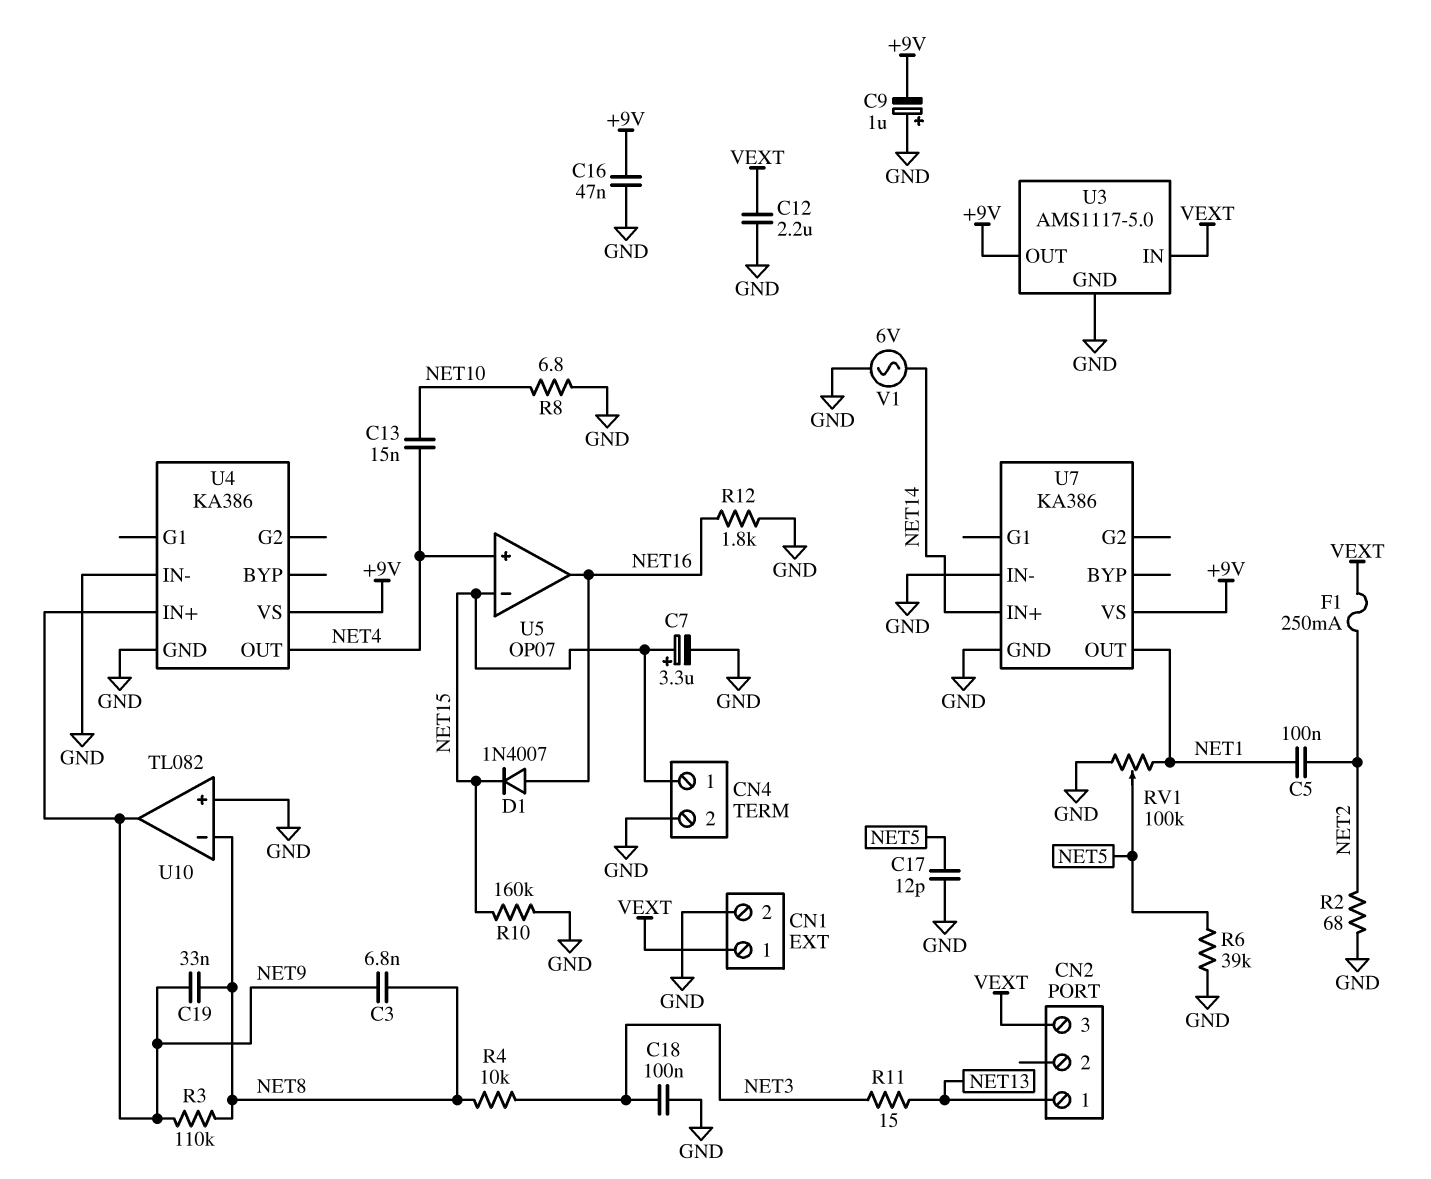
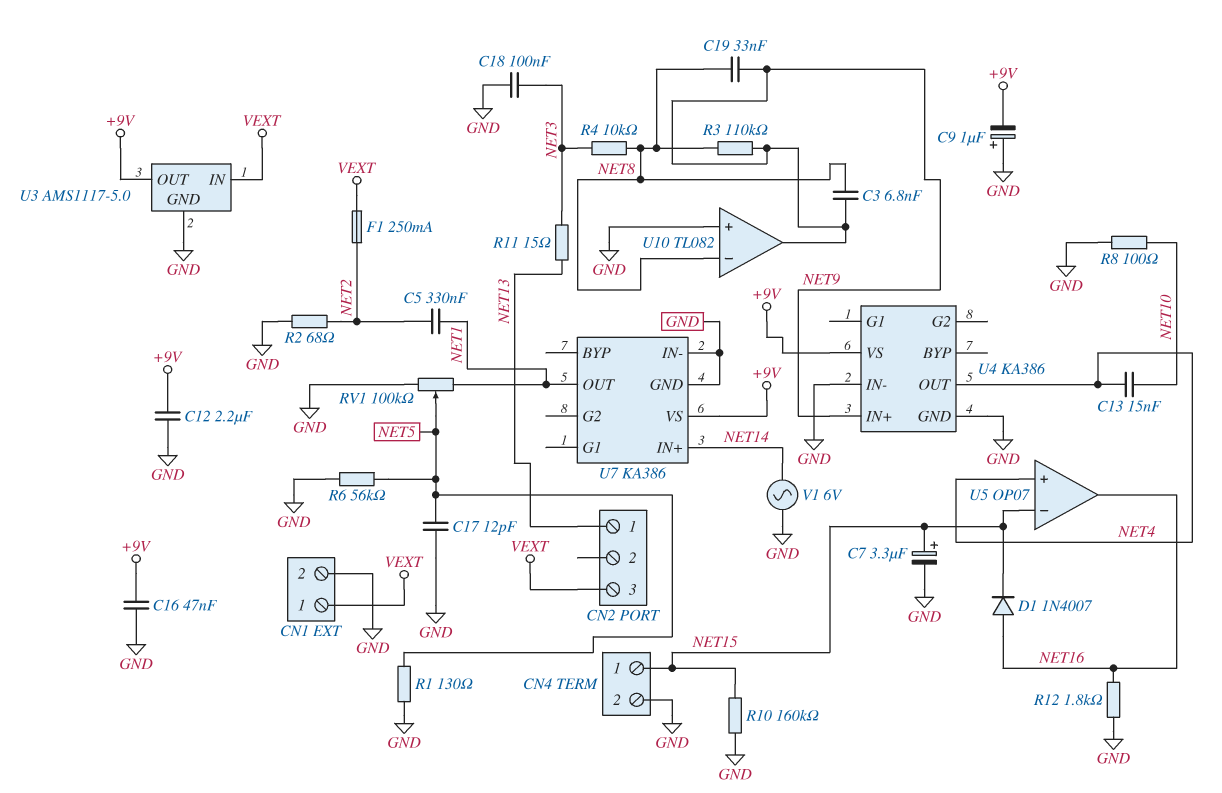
C5: 100nF (NET1, NET2) -> 330nF (NET1, NET2)
C12: 2.2uF (GND, VEXT) -> 2.2uF (+9V, GND)
R1: none -> 130 (GND, NET5)
R6: 39k (GND, NET5) -> 56k (GND, NET5)
R8: 6.8 (GND, NET10) -> 100 (GND, NET10)

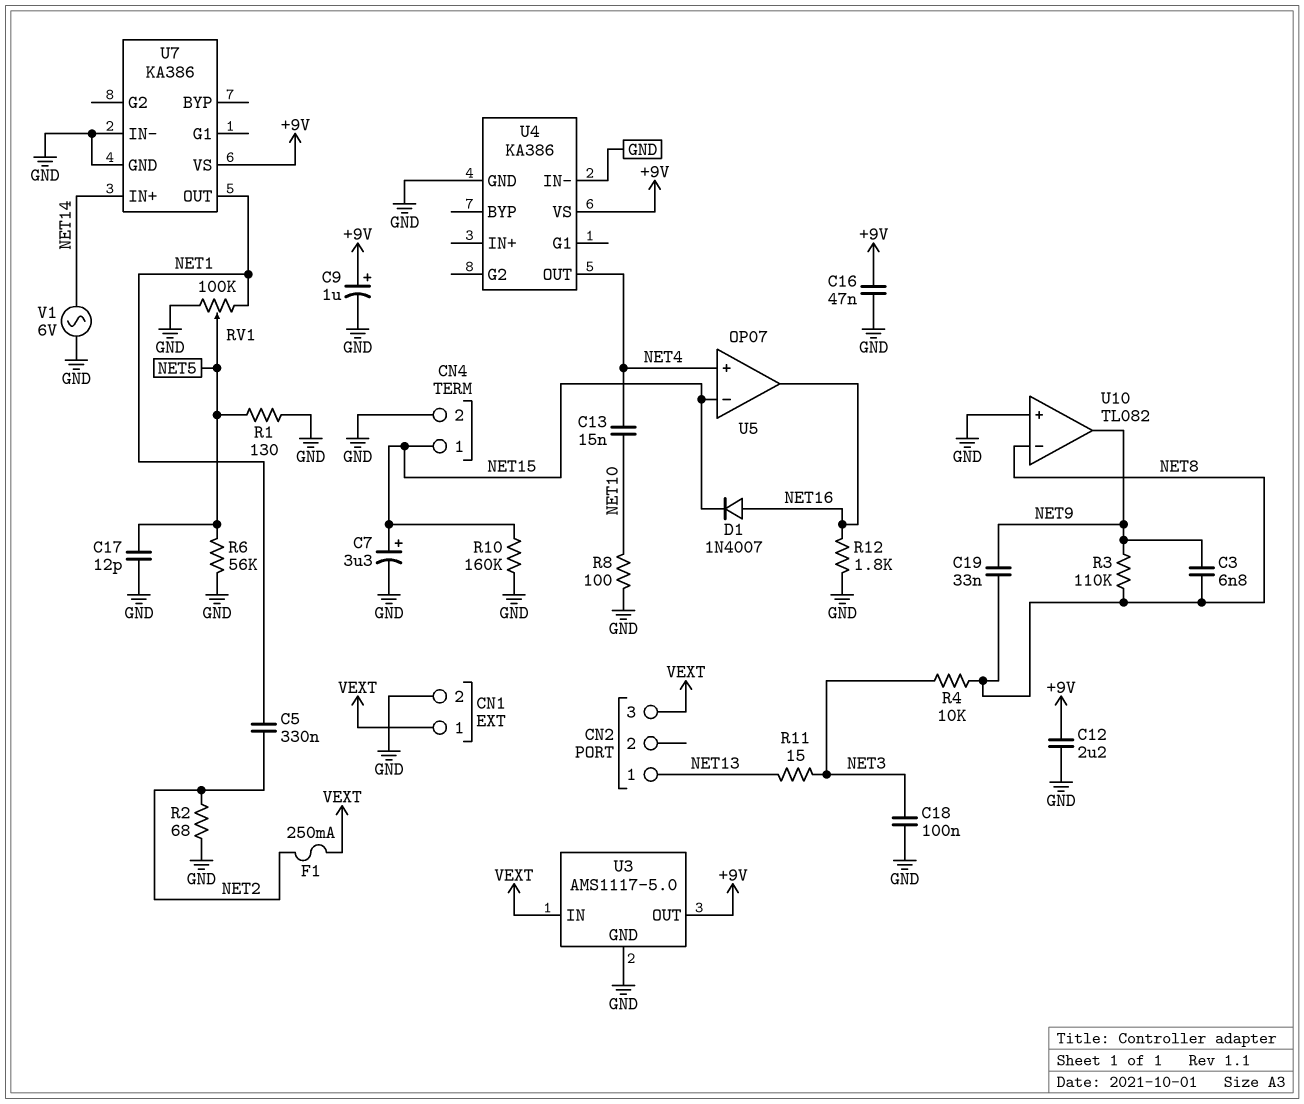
C9: 1uF (plus GND, minus +9V) -> 1uF (plus +9V, minus GND)
U4 pin IN+: NET9 -> none

